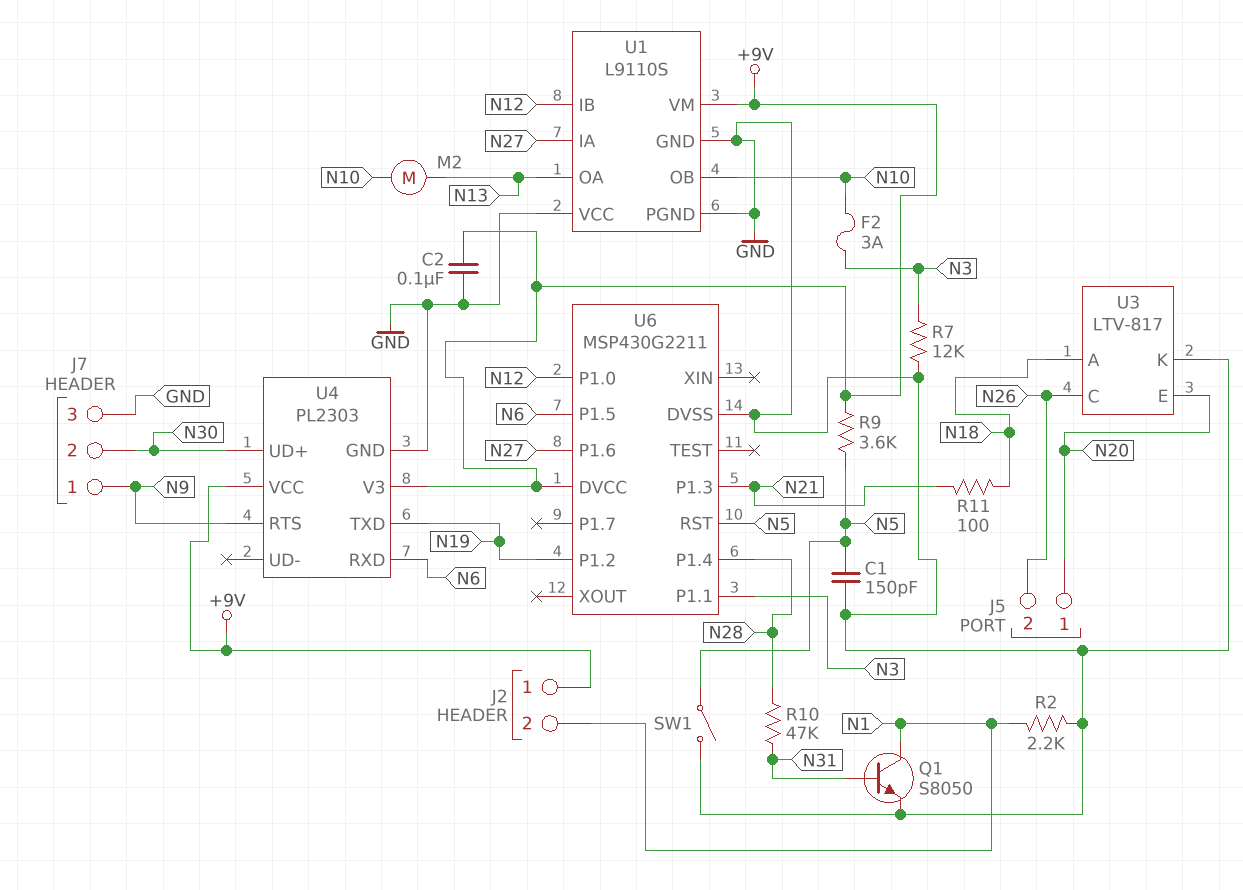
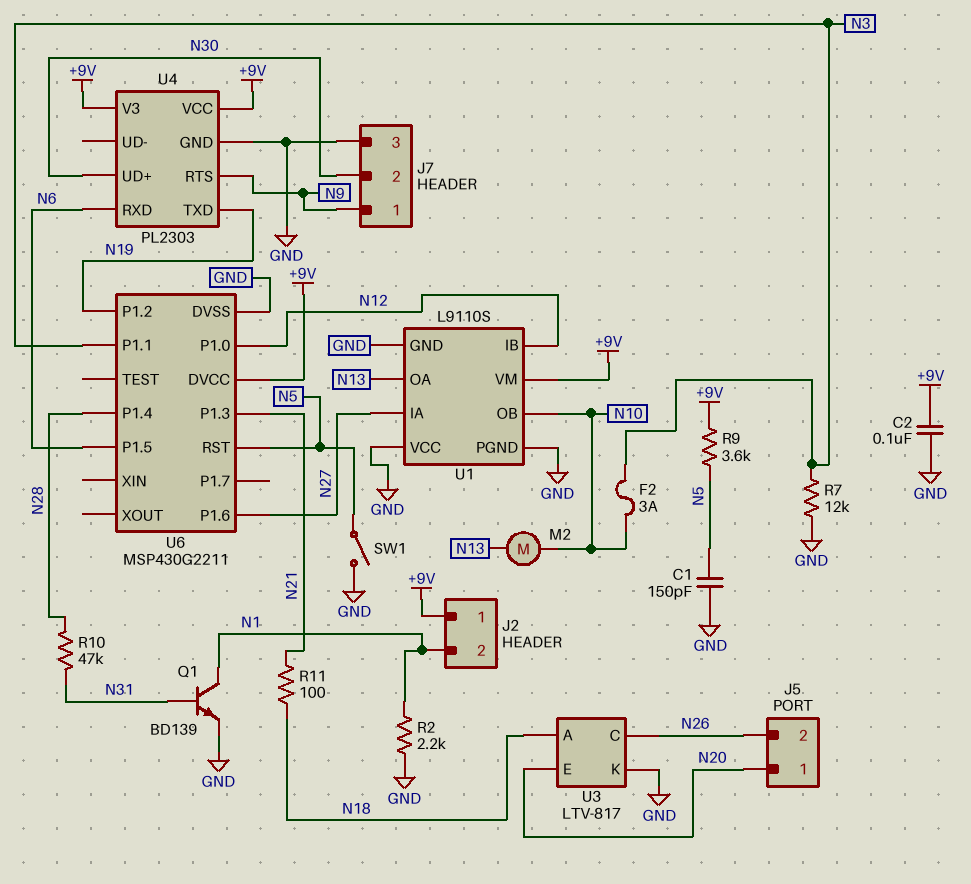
Q1: NPN S8050 (B N31, C N1, E GND) -> NPN BD139 (B N31, C N1, E GND)

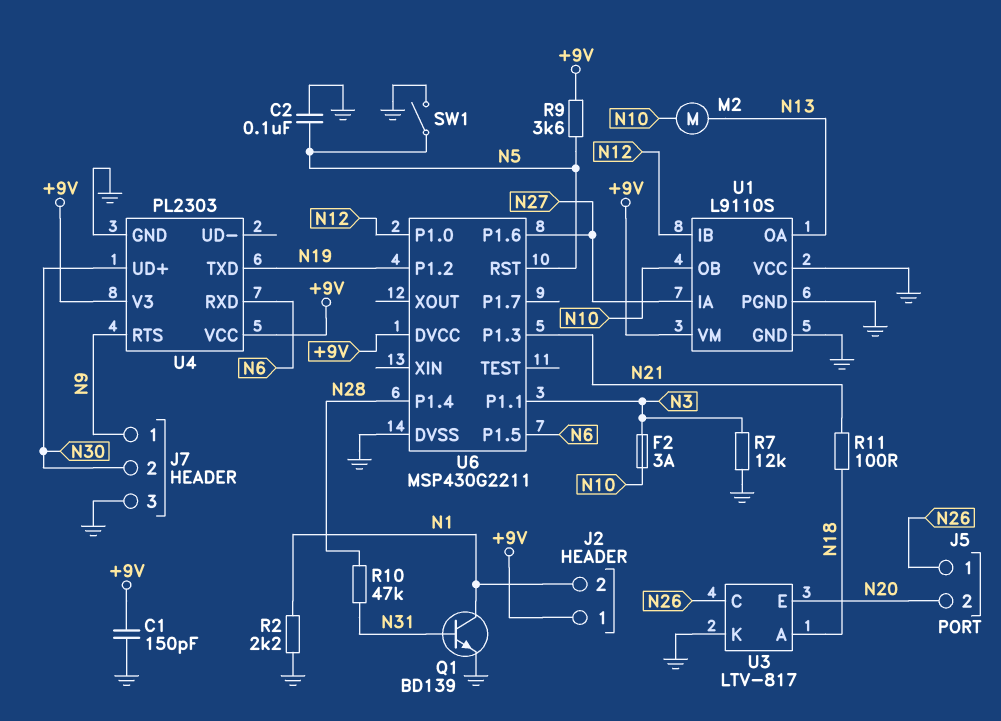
C1: 150pF (GND, N5) -> 150pF (+9V, GND)
C2: 100nF (+9V, GND) -> 100nF (GND, N5)
J5 pin 1: N20 -> N26
J5 pin 2: N26 -> N20

